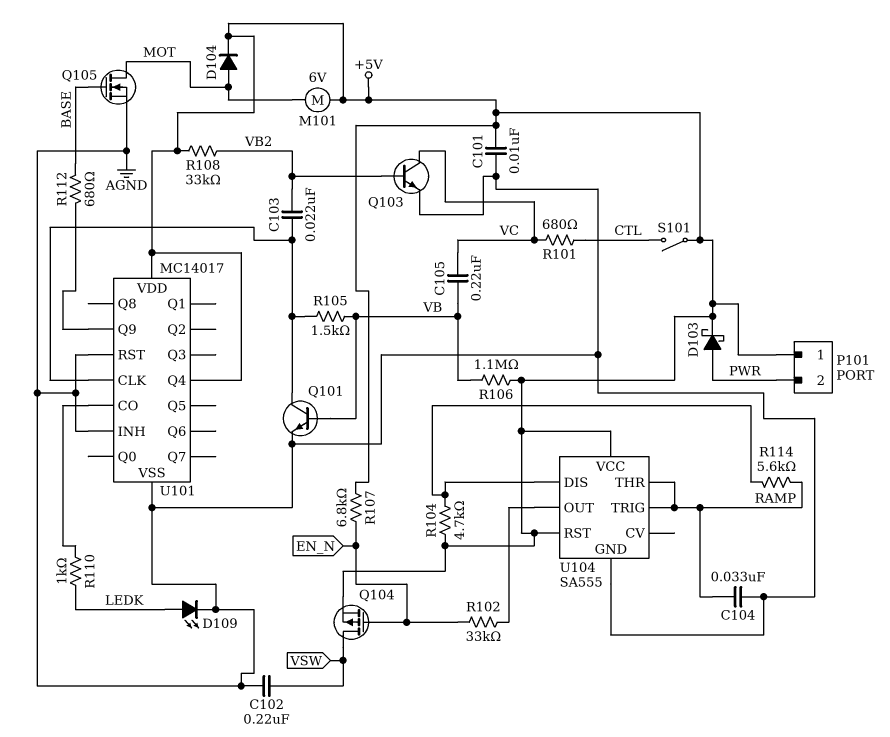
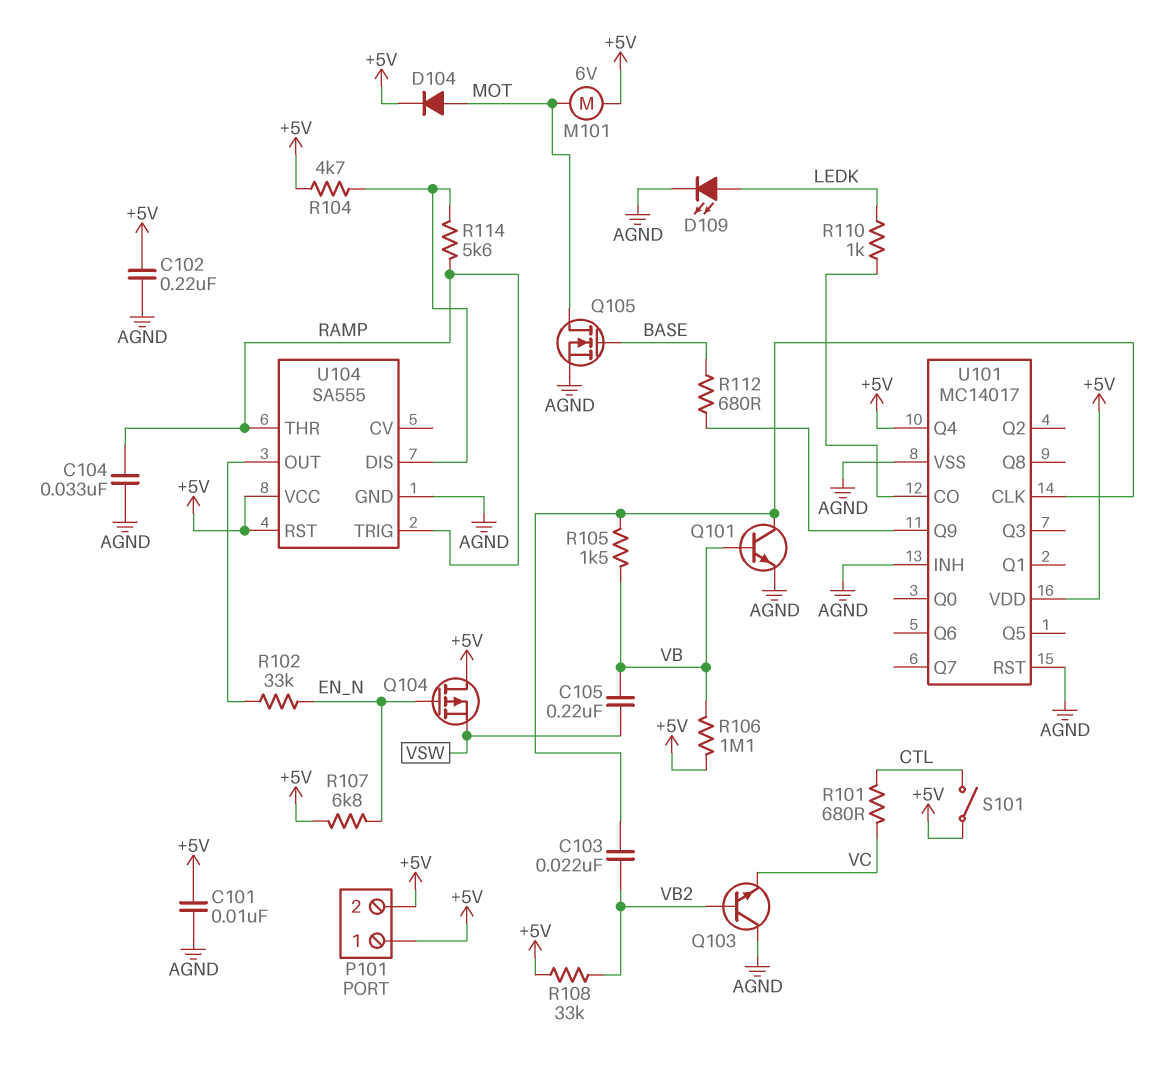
C102: 220nF (AGND, VSW) -> 220nF (+5V, AGND)
C105: 220nF (VB, VC) -> 220nF (VB, VSW)
D103: schottky (A PWR, K +5V) -> none
P101 pin 2: PWR -> +5V
Q103: NPN (B VB2, C VC, E AGND) -> NPN (B VB2, C AGND, E VC)
Q104: PMOS (G EN_N, D VSW, S +5V) -> PMOS (G EN_N, D +5V, S VSW)

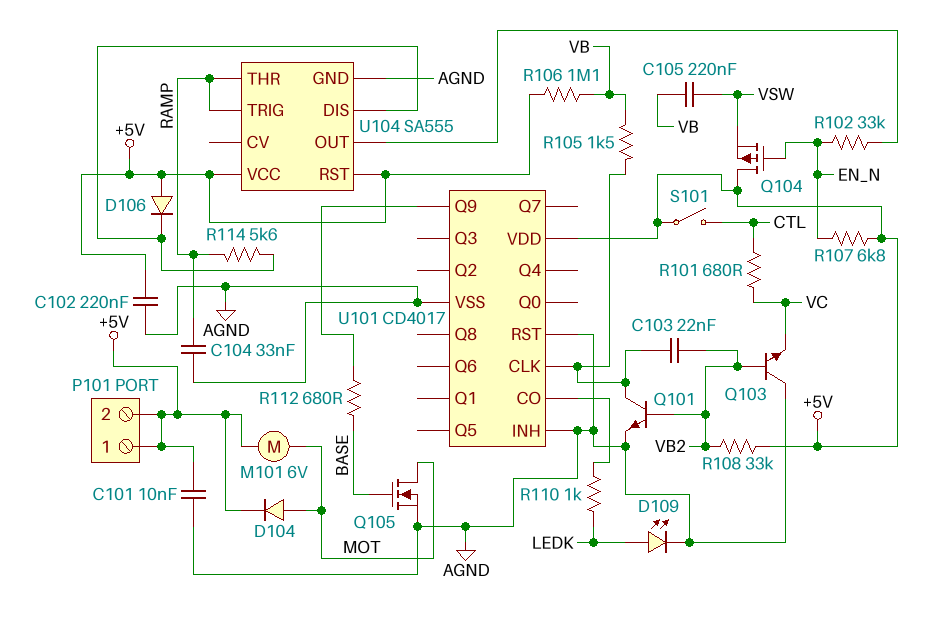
D106: none -> diode (A +5V, K U104/DIS)
Q101: NPN (B VB, C U101/CLK, E AGND) -> NPN (B VB2, C U101/CLK, E AGND)
R104: 4.7k (+5V, U104/DIS) -> none
U101: MC14017 -> CD4017
U101 pin Q4: +5V -> none

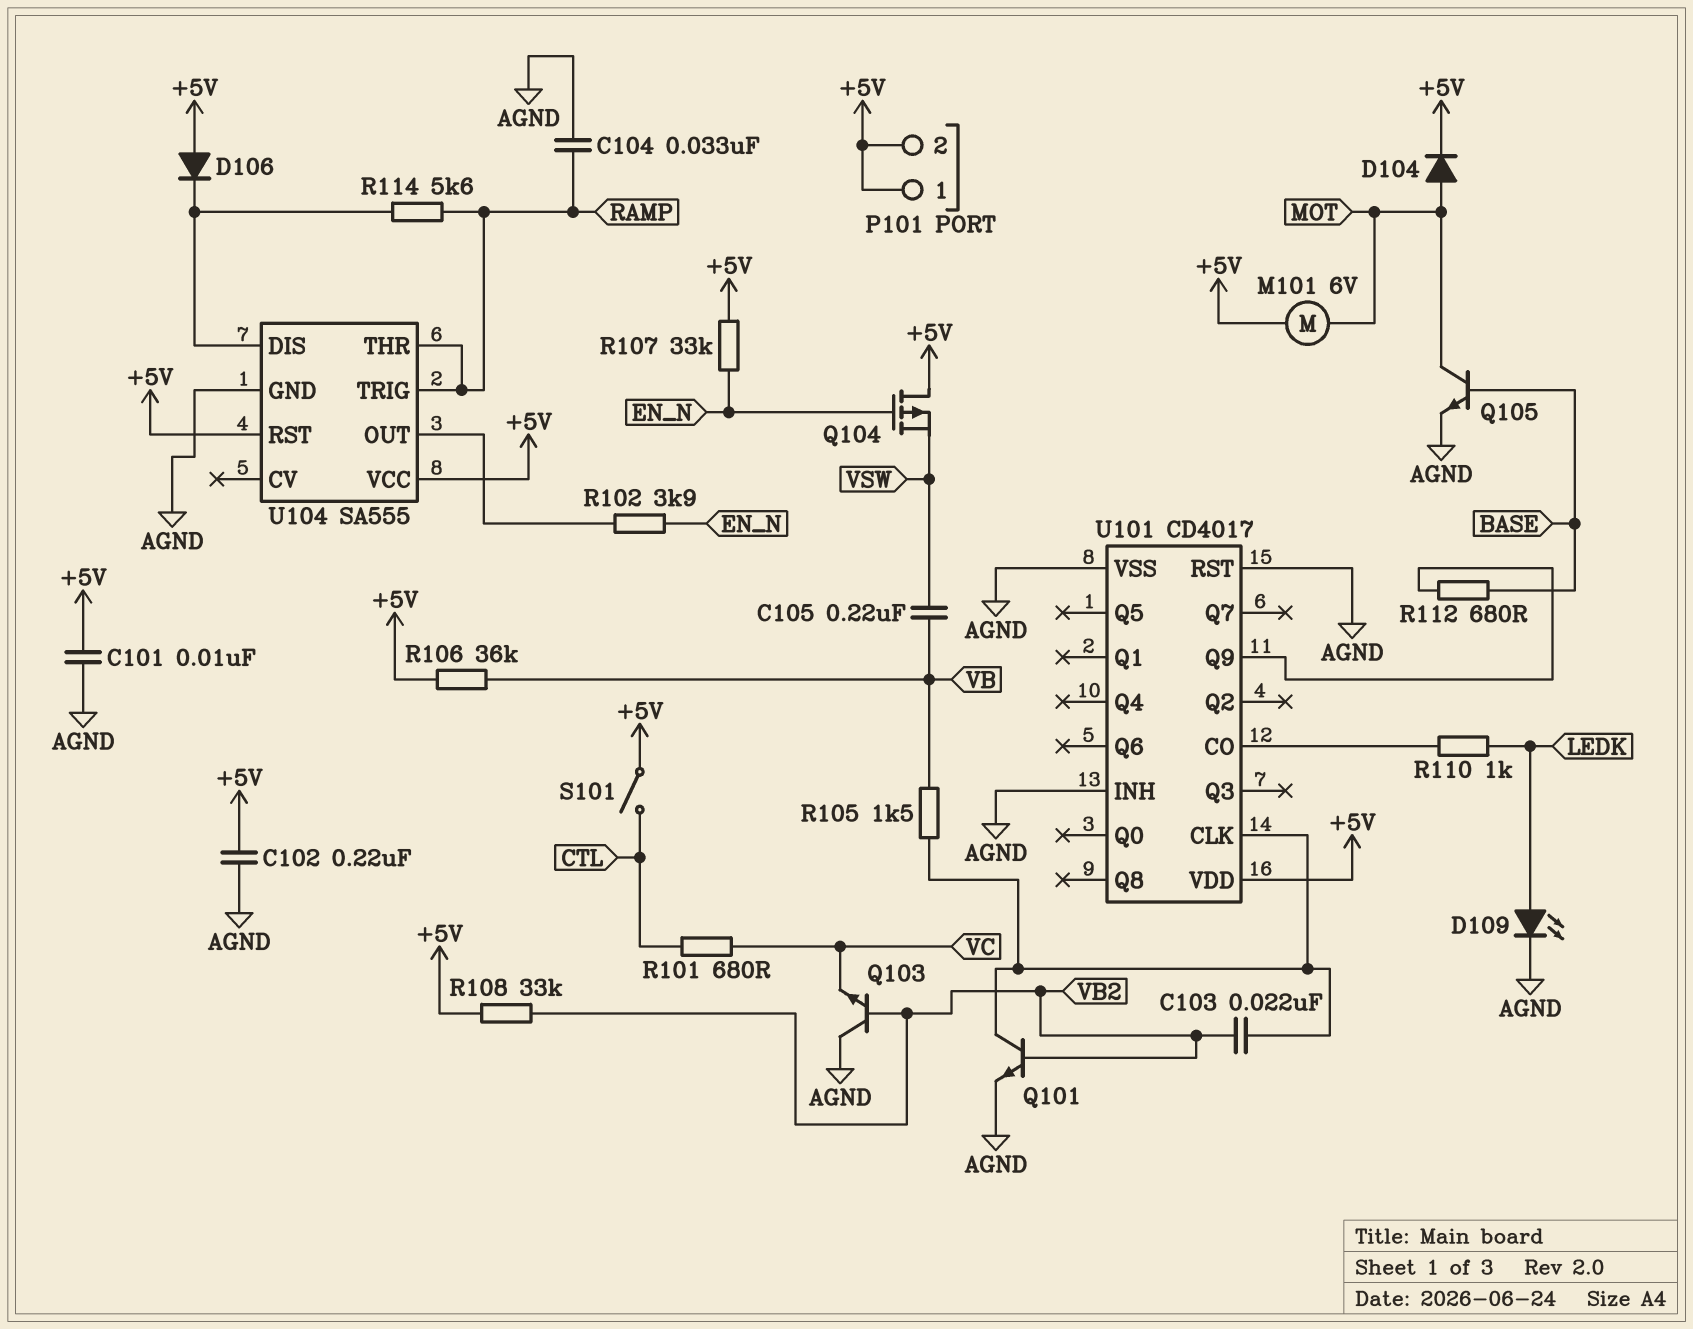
Q105: NMOS (G BASE, D MOT, S AGND) -> NPN (B BASE, C MOT, E AGND)
R102: 33k (EN_N, U104/OUT) -> 3.9k (EN_N, U104/OUT)
R106: 1.1M (+5V, VB) -> 36k (+5V, VB)
R107: 6.8k (+5V, EN_N) -> 33k (+5V, EN_N)

